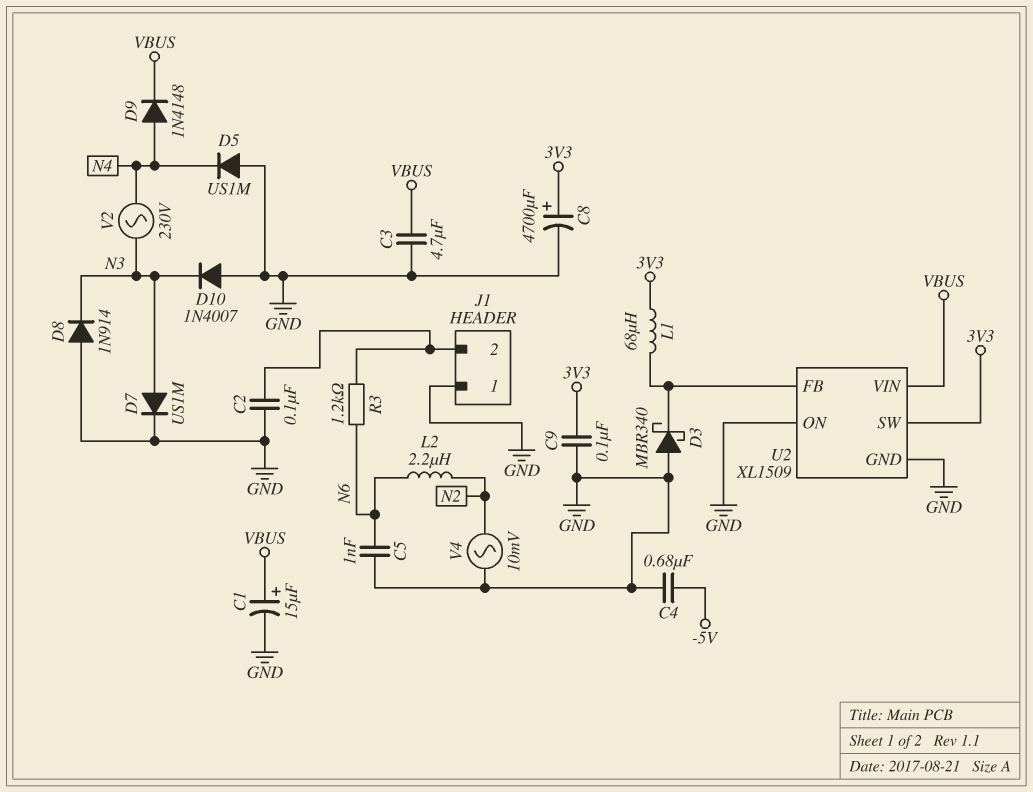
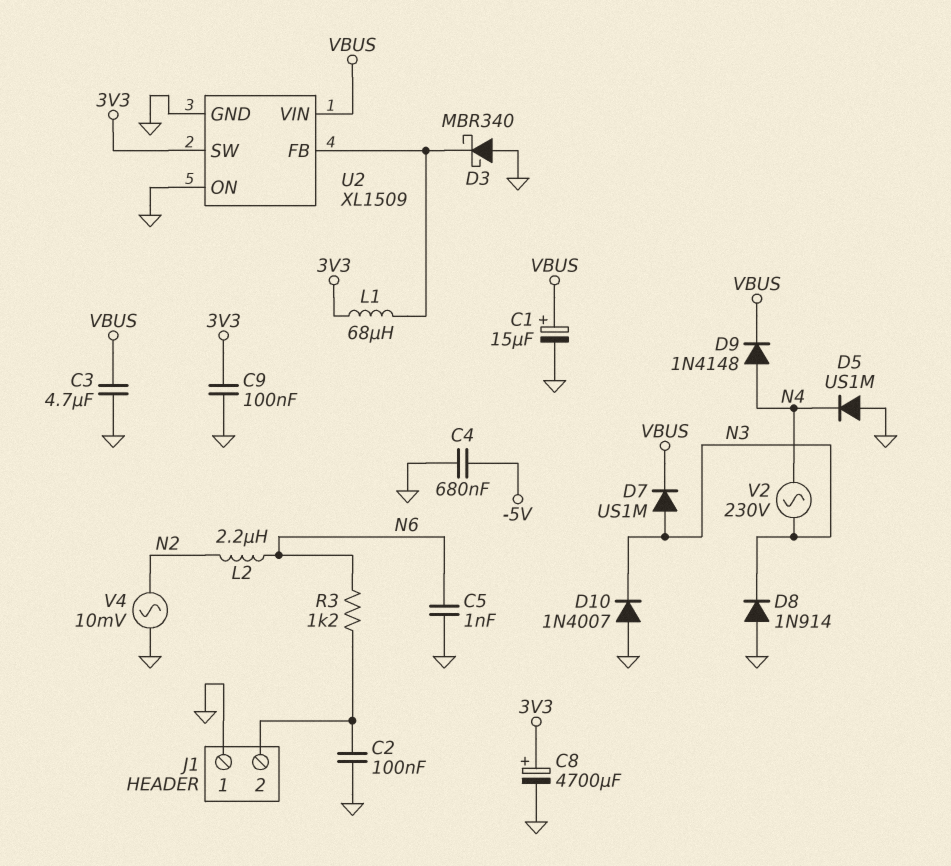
D7: diode US1M (A N3, K GND) -> diode US1M (A N3, K VBUS)

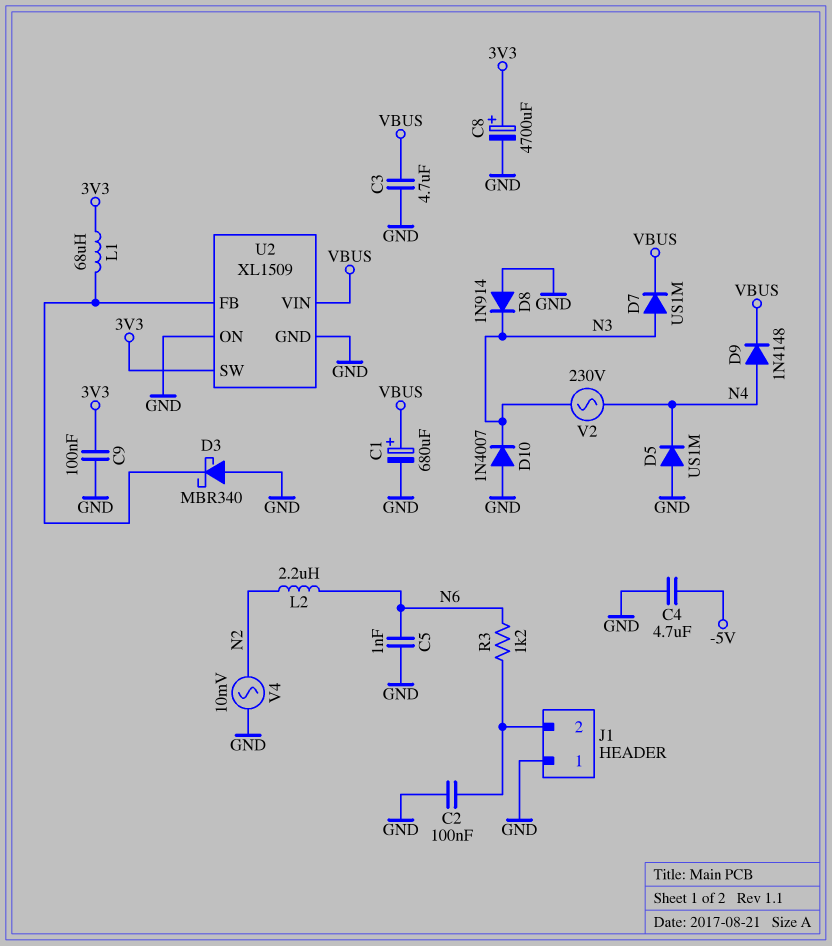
C1: 15uF (plus VBUS, minus GND) -> 680uF (plus VBUS, minus GND)
C4: 680nF (-5V, GND) -> 4.7uF (-5V, GND)

